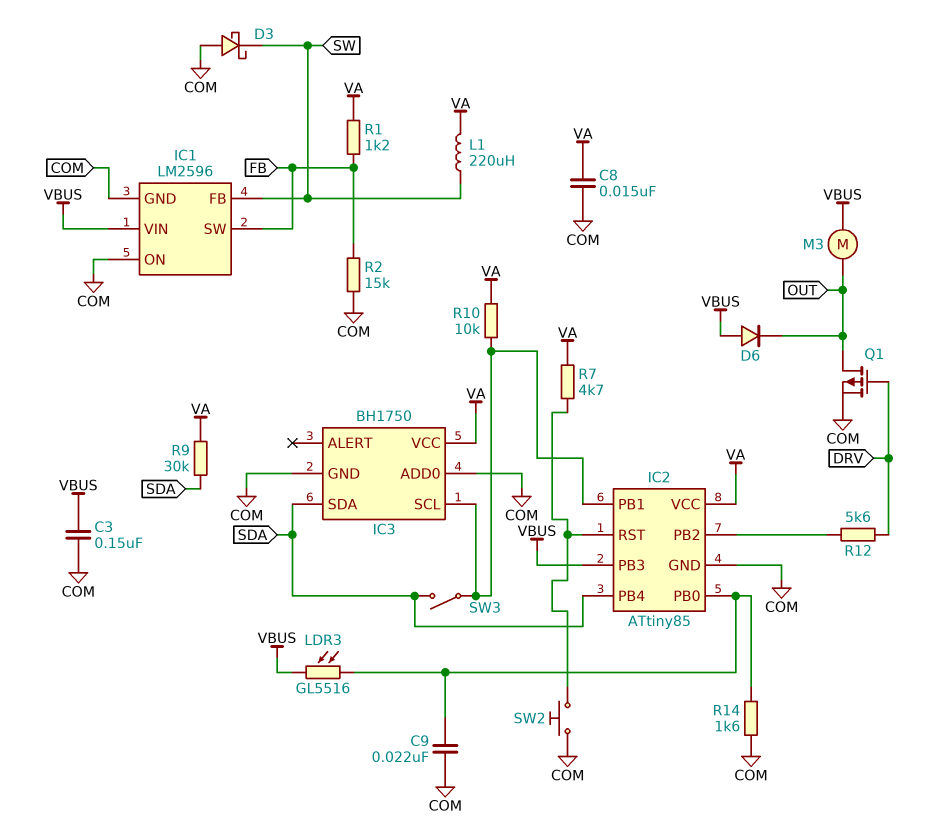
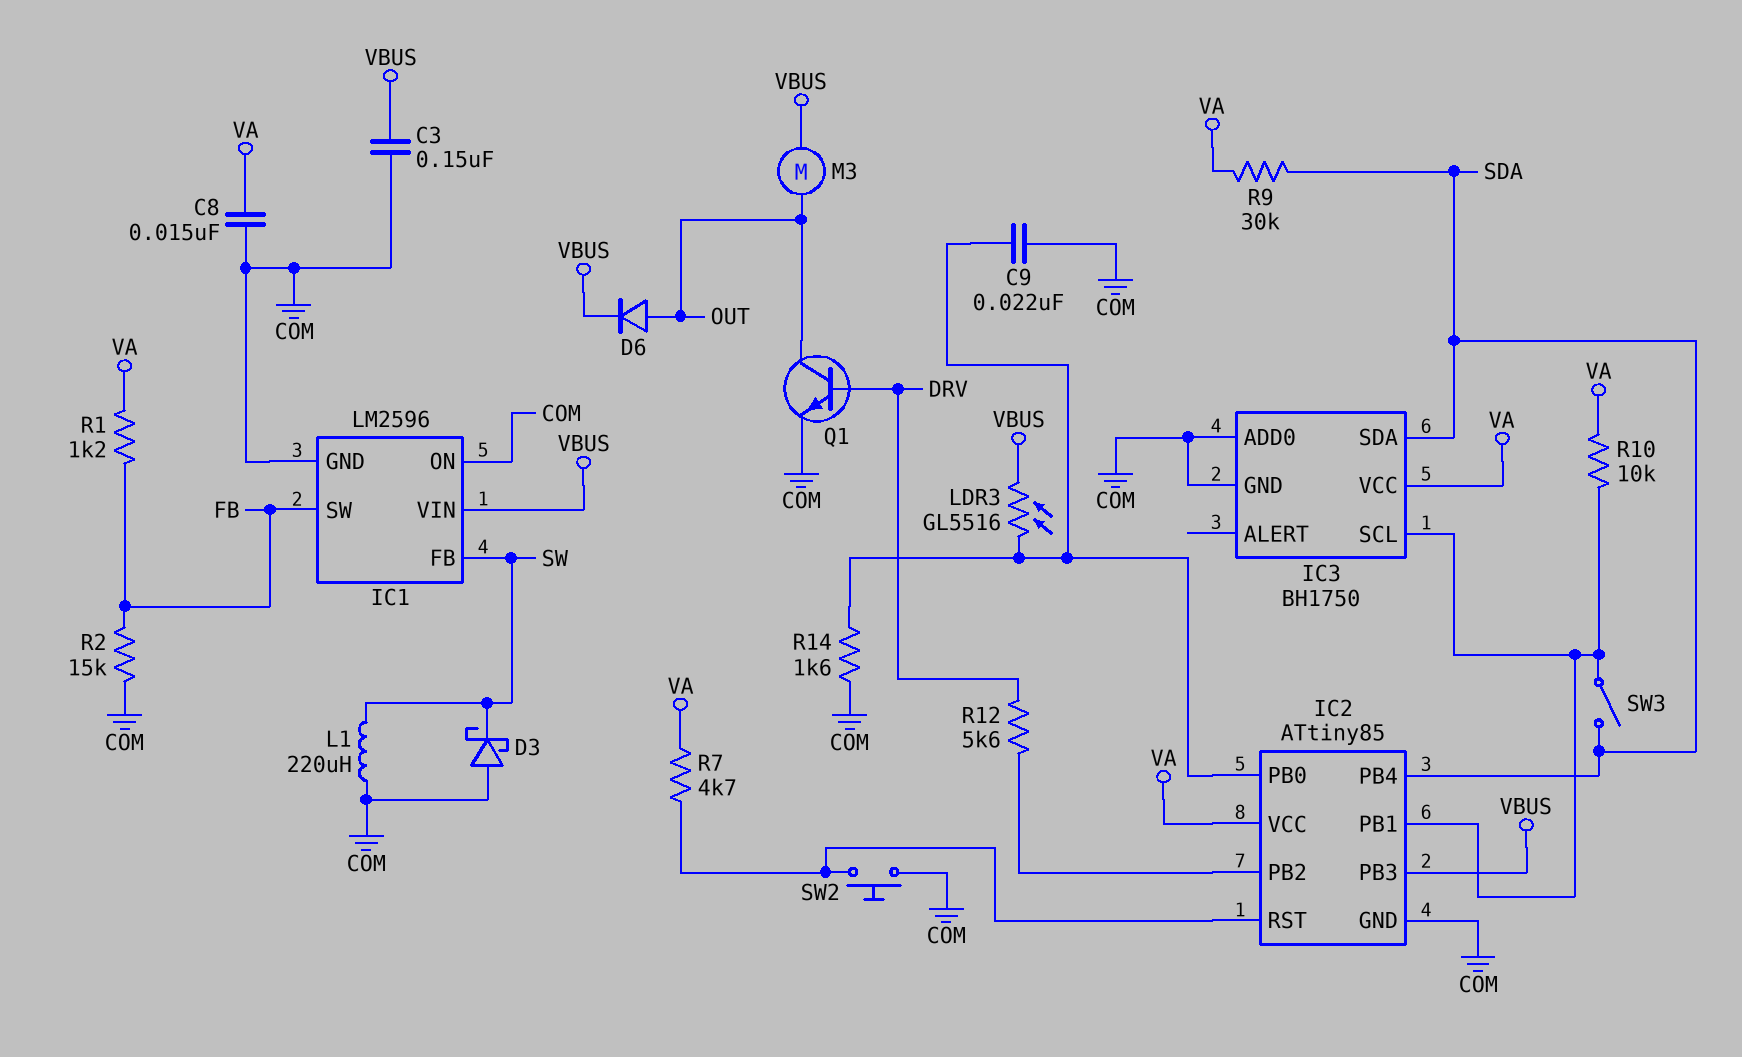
D6: diode (A VBUS, K OUT) -> diode (A OUT, K VBUS)
L1: 220uH (SW, VA) -> 220uH (COM, SW)
Q1: PMOS (G DRV, D OUT, S COM) -> NPN (B DRV, C OUT, E COM)

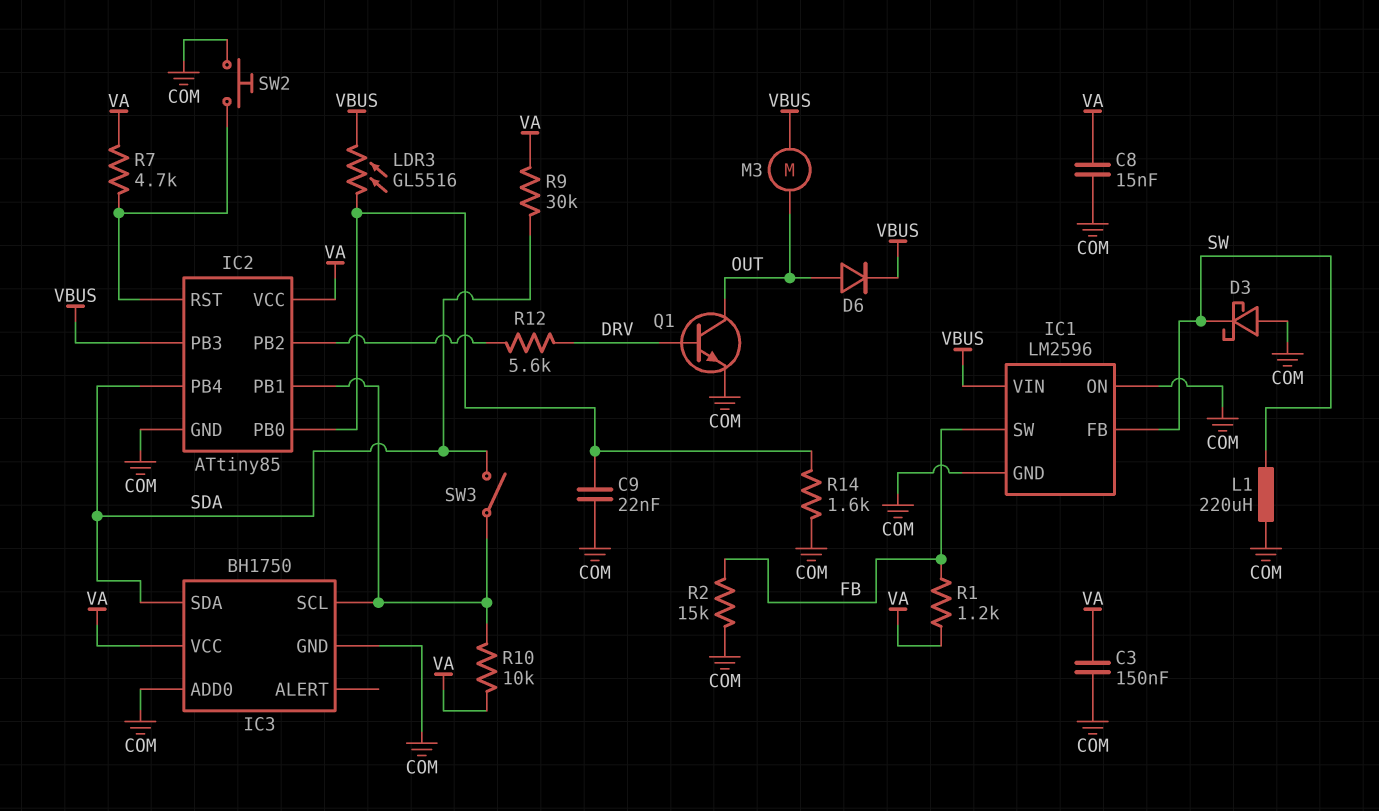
C3: 150nF (COM, VBUS) -> 150nF (COM, VA)

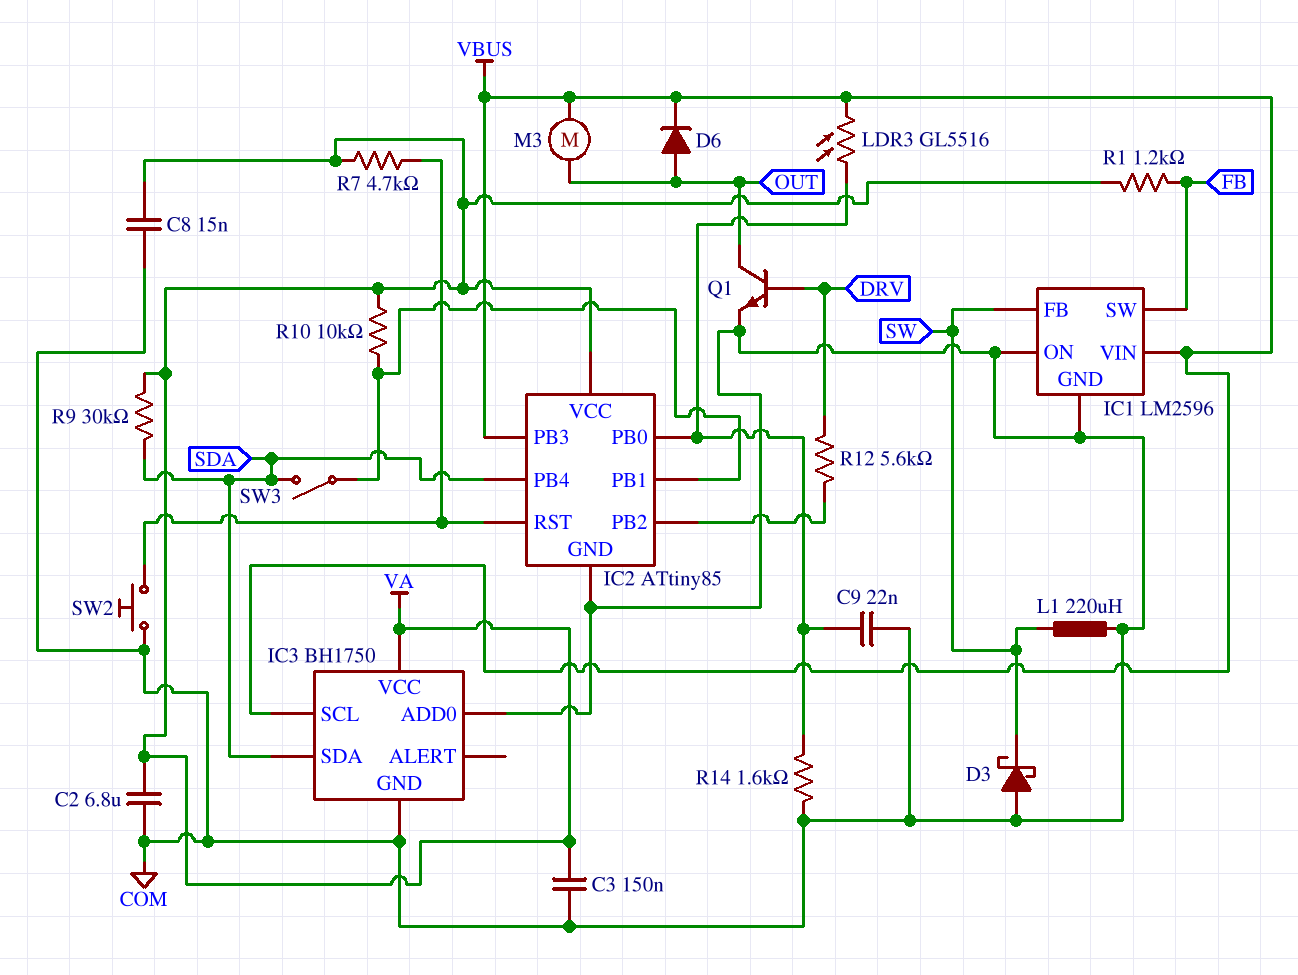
C2: none -> 6.8uF (COM, VA)
IC3 pin SCL: IC2/PB1 -> VBUS
R2: 15k (COM, FB) -> none

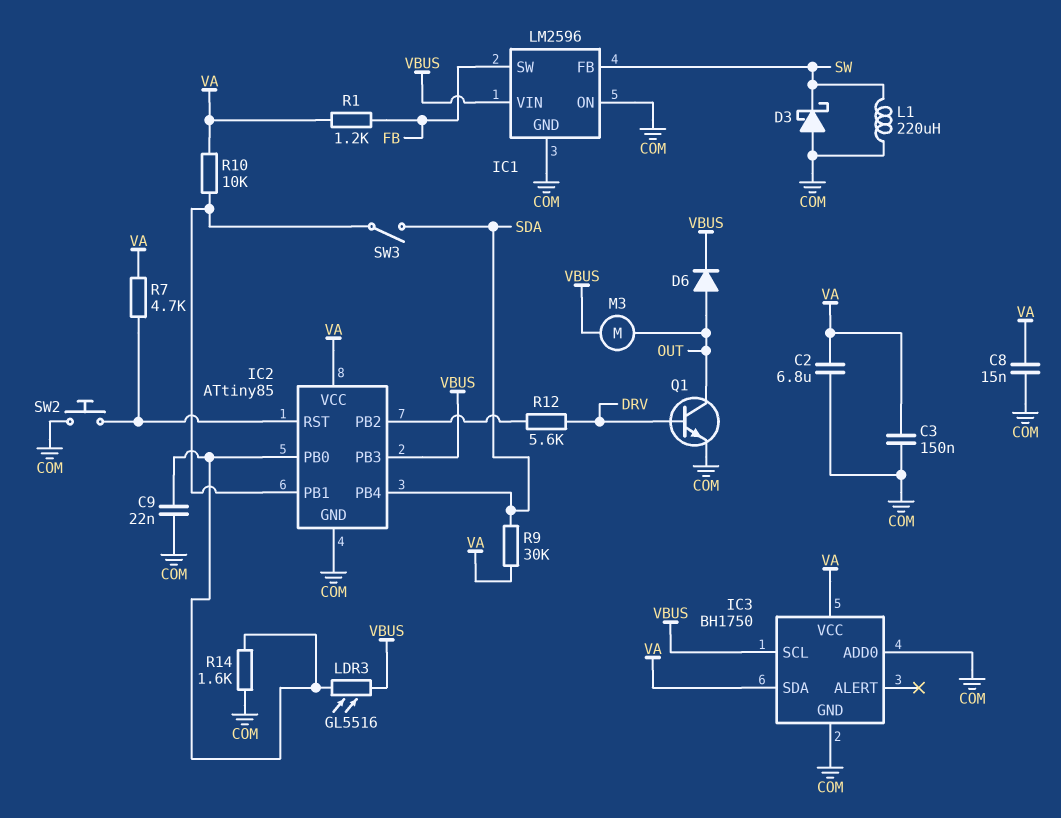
IC3 pin SDA: SDA -> VA

